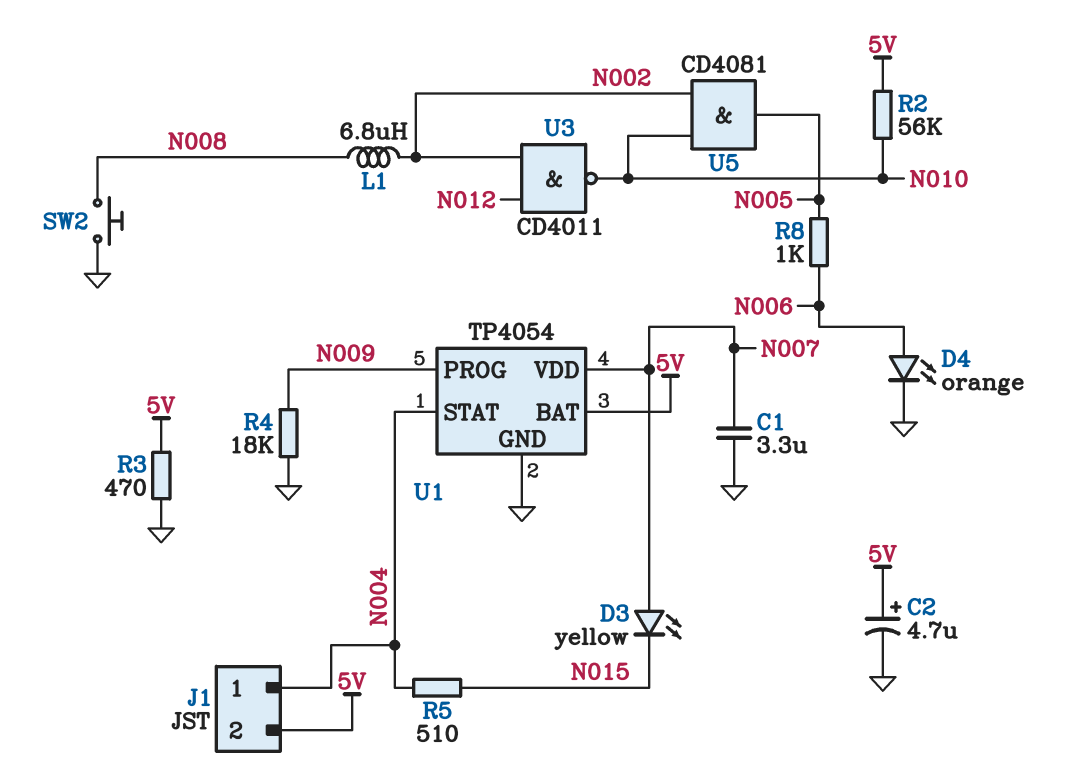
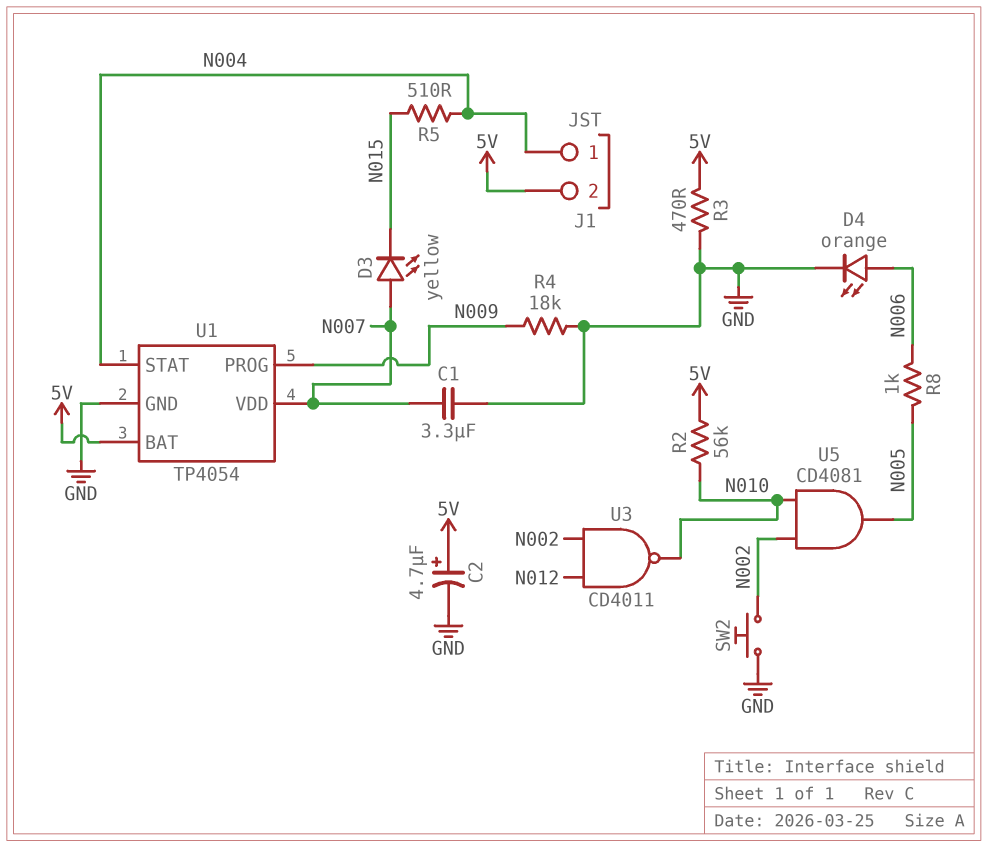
L1: 6.8uH (N002, N008) -> none
SW2: button (GND, N008) -> button (GND, N002)

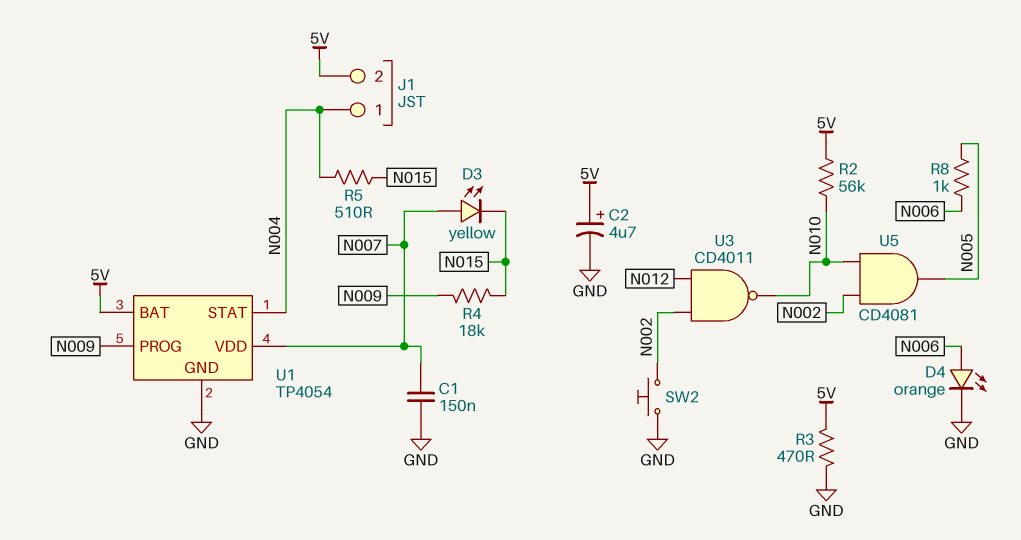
C1: 3.3uF (GND, N007) -> 150nF (GND, N007)
R4: 18k (GND, N009) -> 18k (N009, N015)

